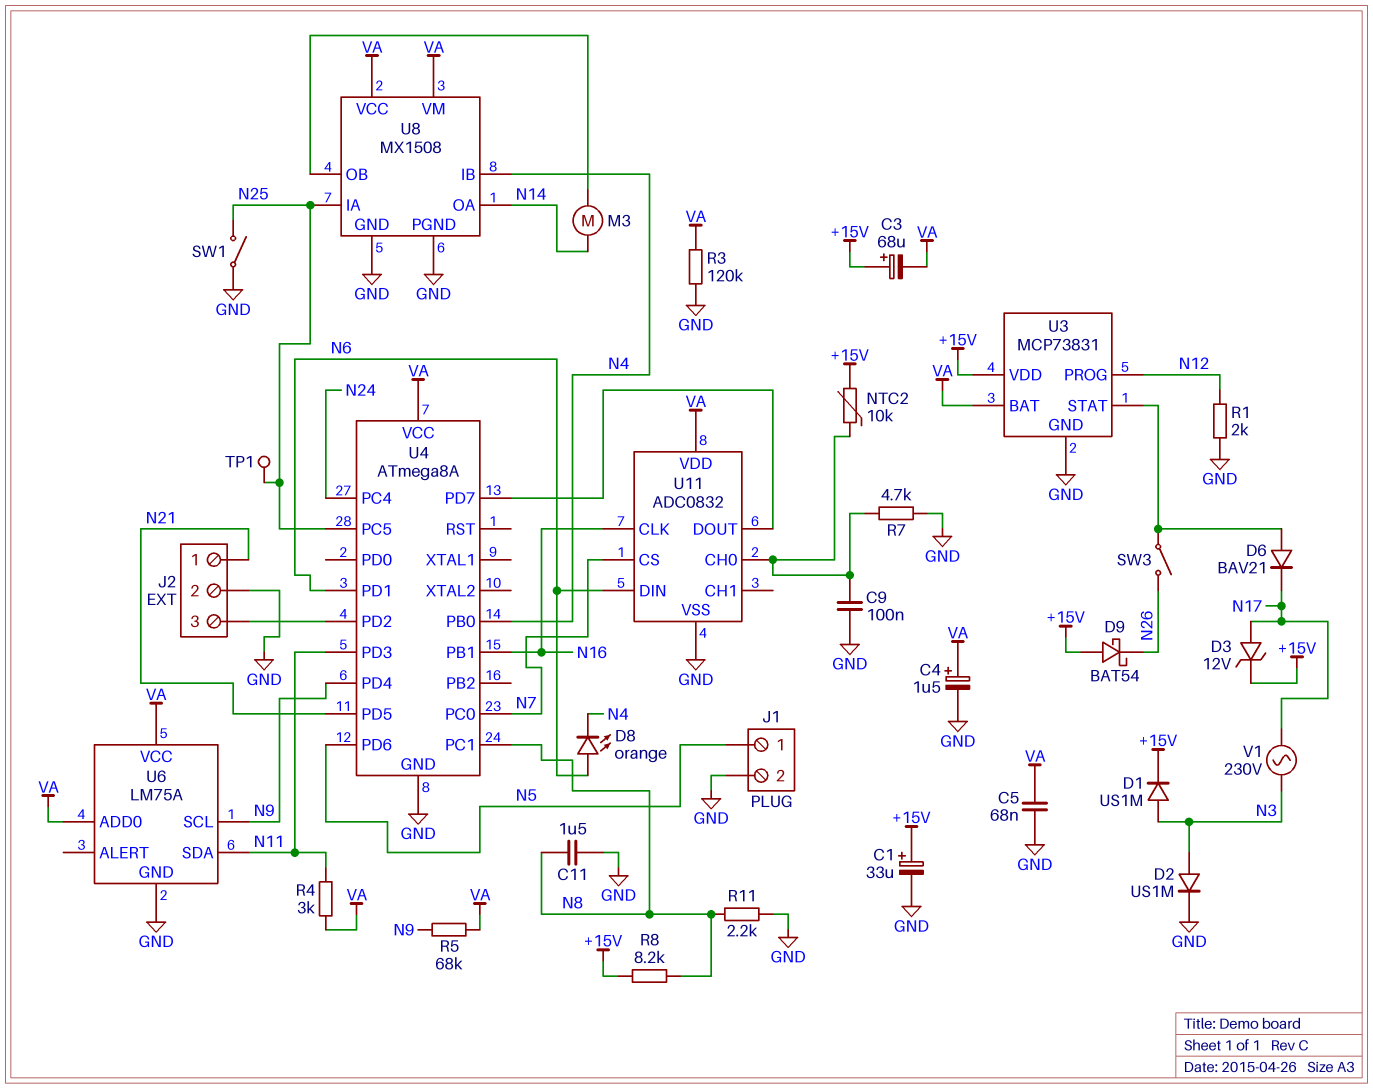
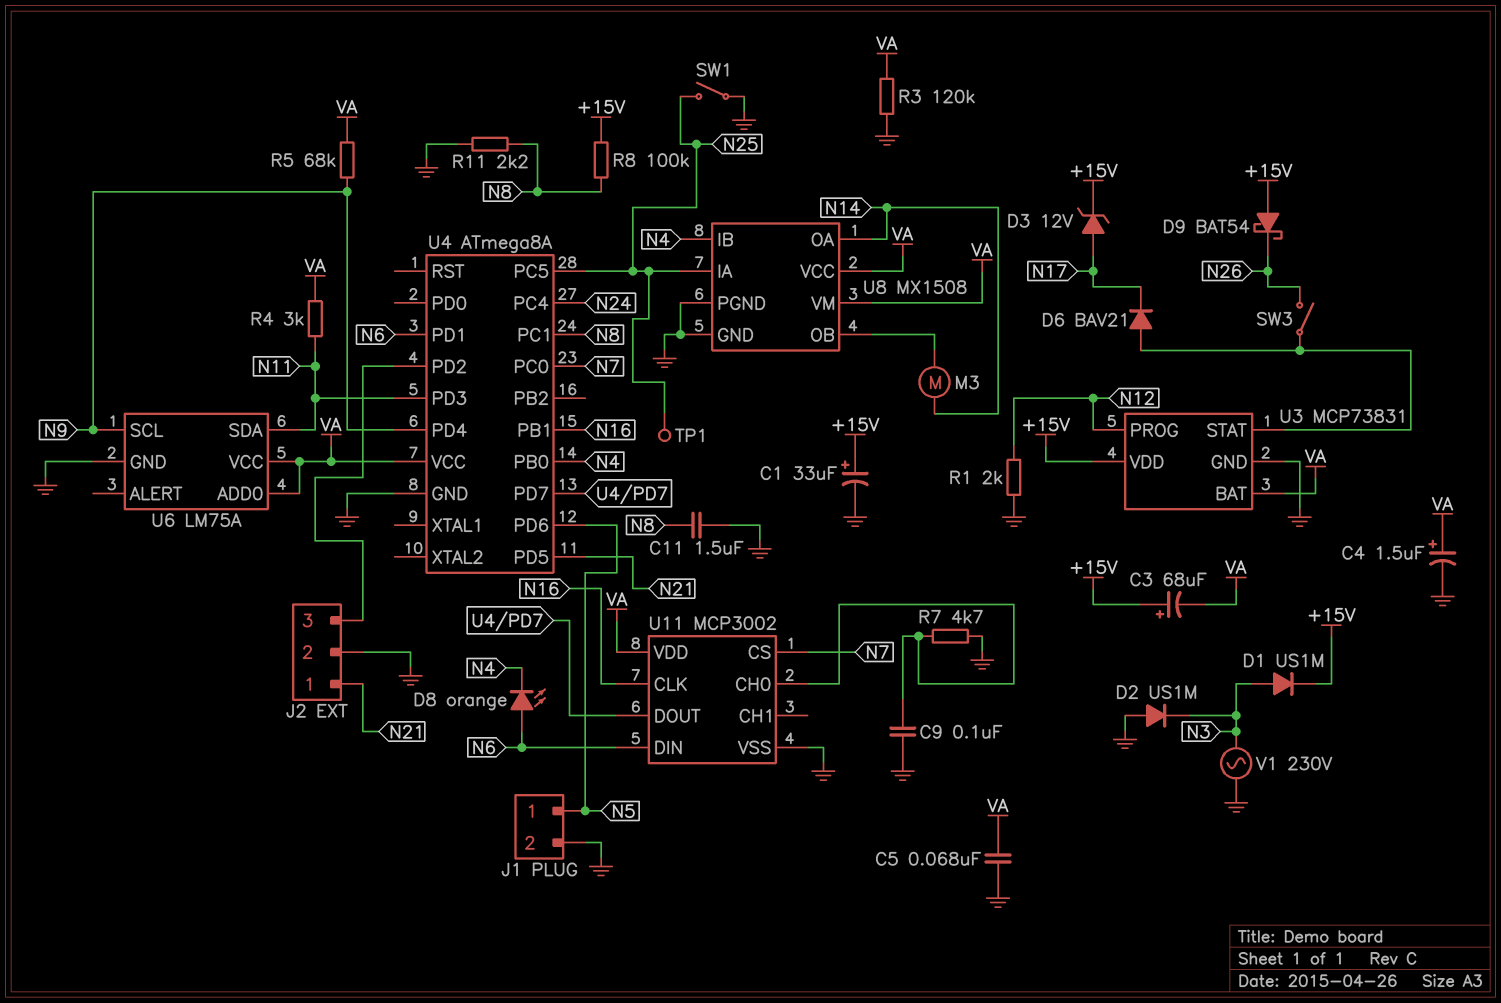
D2: diode US1M (A N3, K GND) -> diode US1M (A GND, K N3)
NTC2: 10k (+15V, U11/CH0) -> none
R8: 8.2k (+15V, N8) -> 100k (+15V, N8)
U11: ADC0832 -> MCP3002
V1: AC 230V (N3, N17) -> AC 230V (GND, N3)

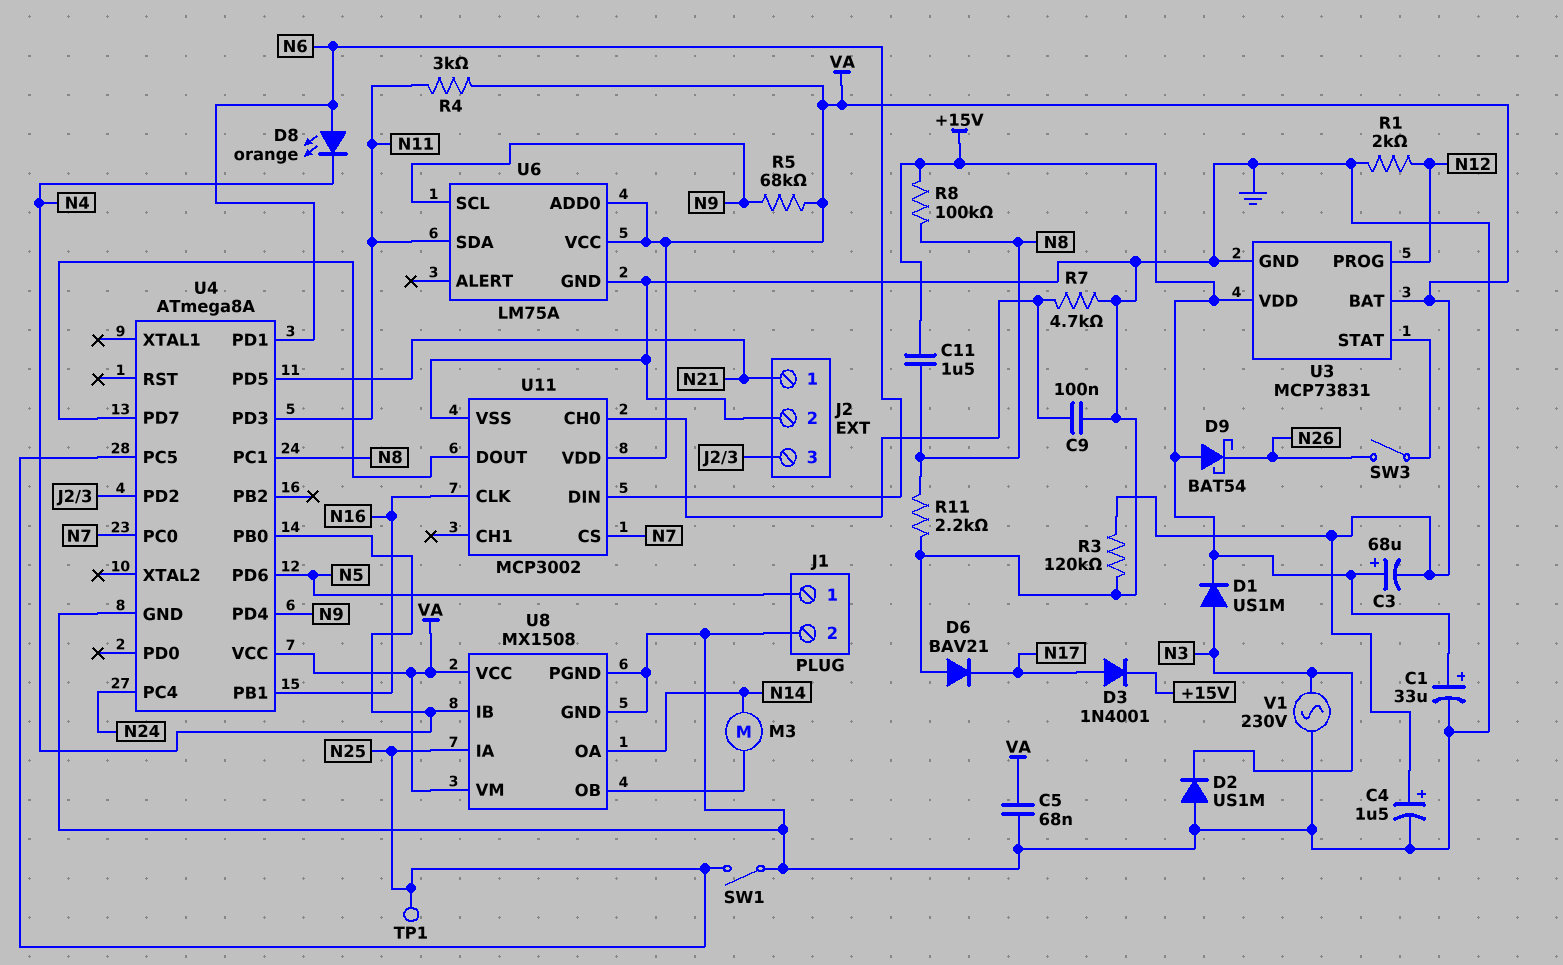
C11: 1.5uF (GND, N8) -> 1.5uF (+15V, N8)
D3: zener 12V (A N17, K +15V) -> diode 1N4001 (A N17, K +15V)
D6: diode BAV21 (A U3/STAT, K N17) -> diode BAV21 (A GND, K N17)

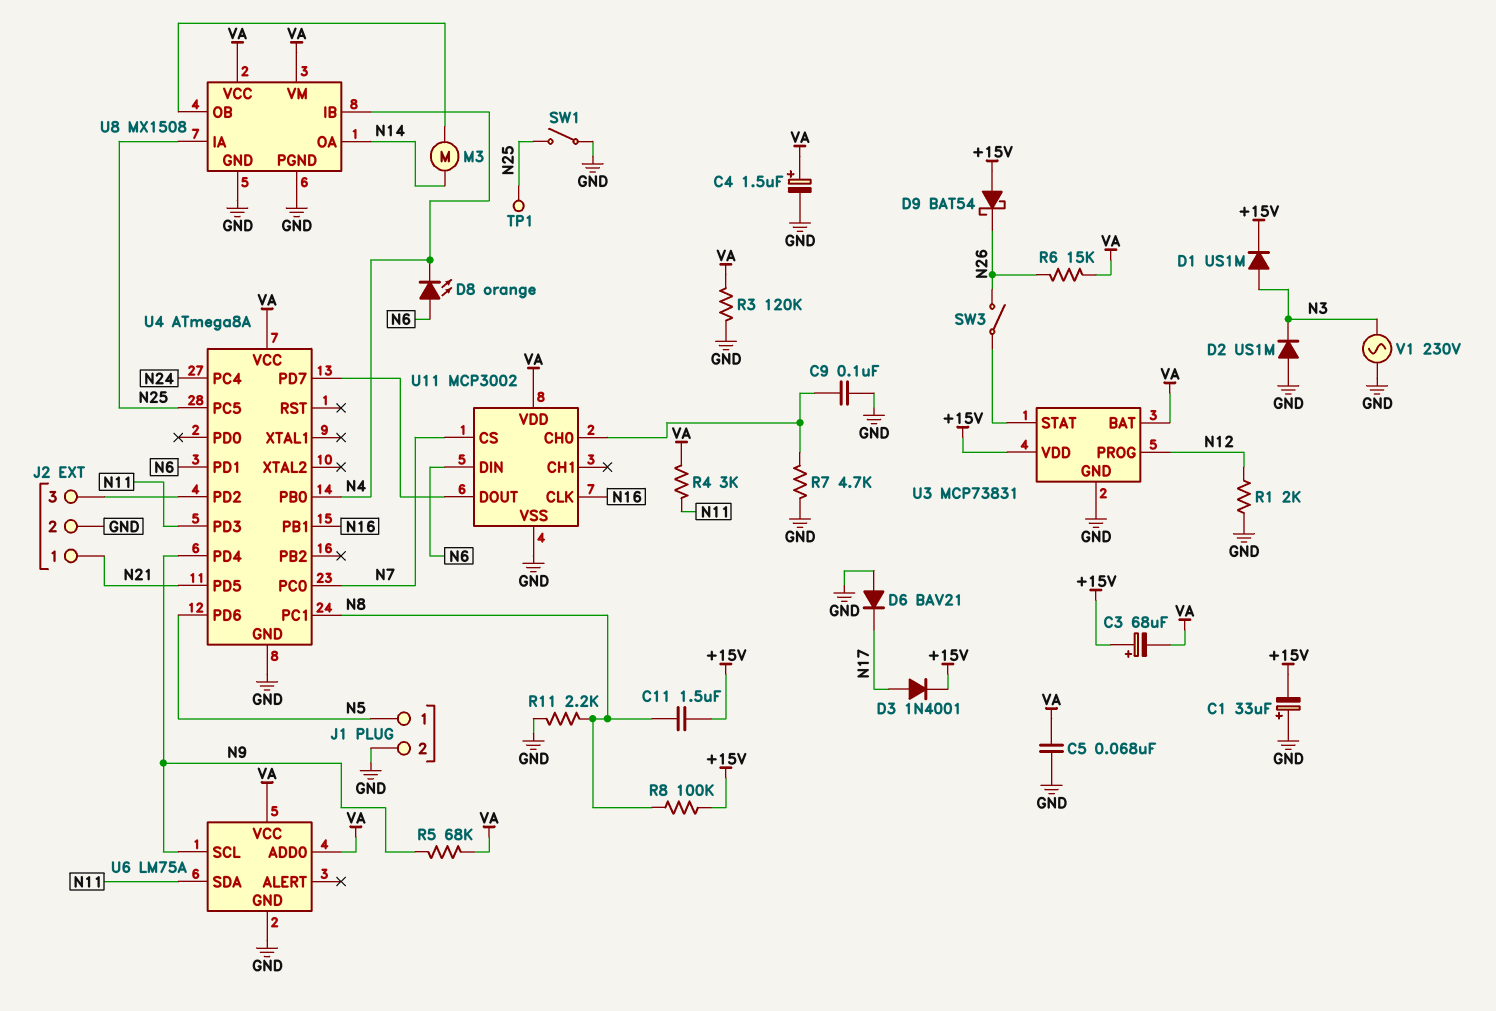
C1: 33uF (plus +15V, minus GND) -> 33uF (plus GND, minus +15V)
R6: none -> 15k (N26, VA)

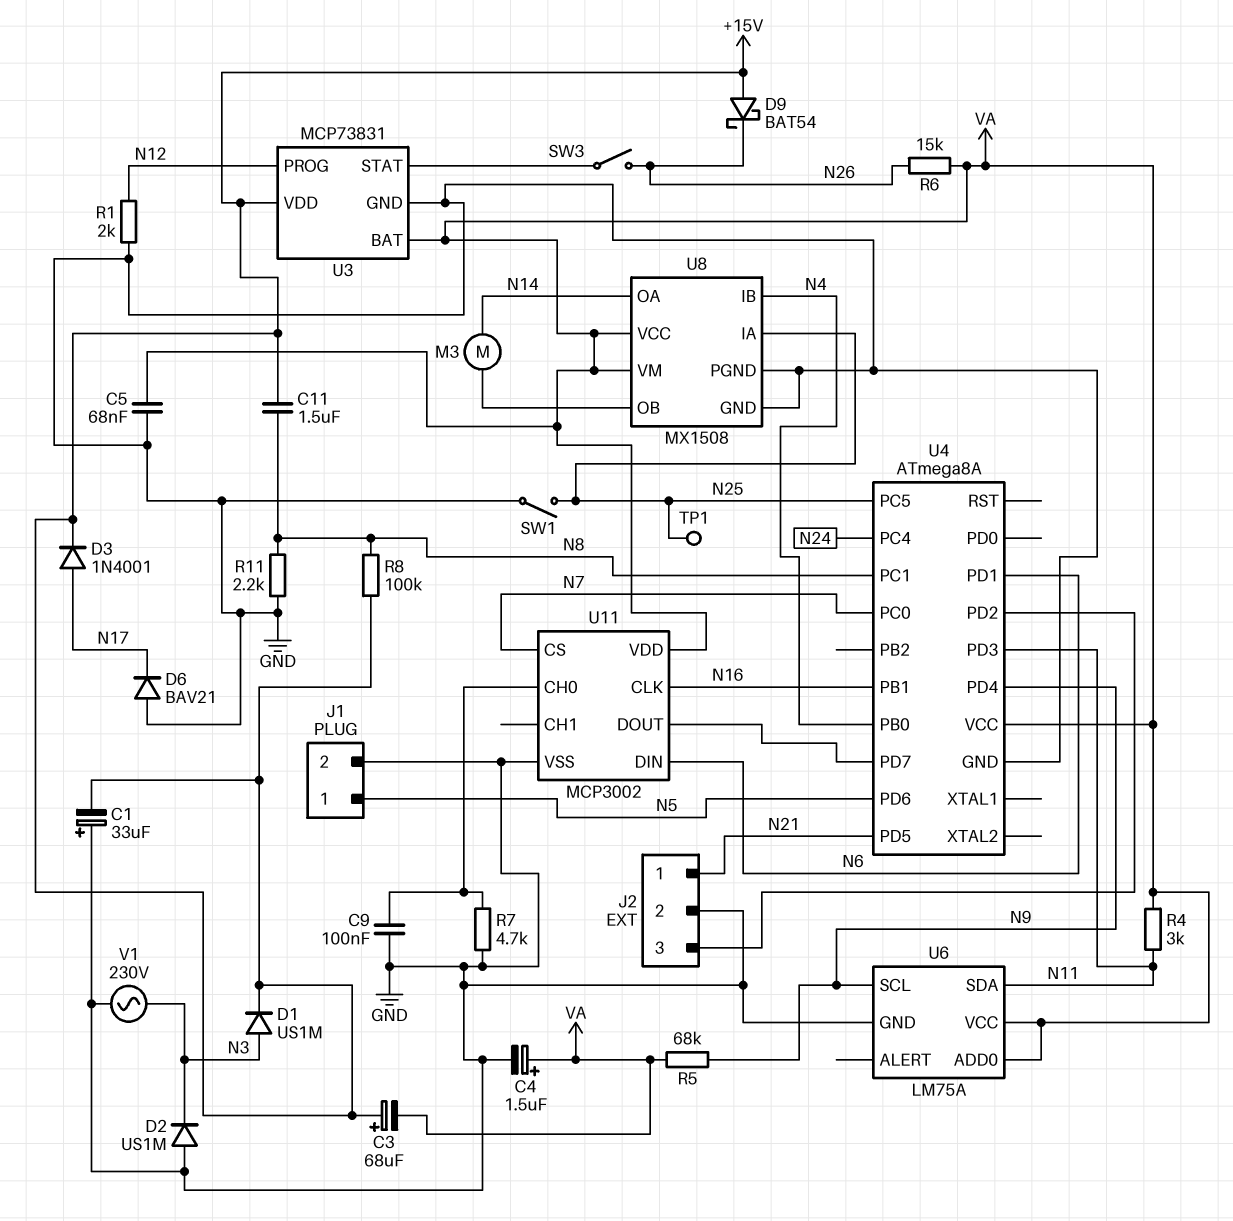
D8: LED orange (A N6, K N4) -> none
R3: 120k (GND, VA) -> none

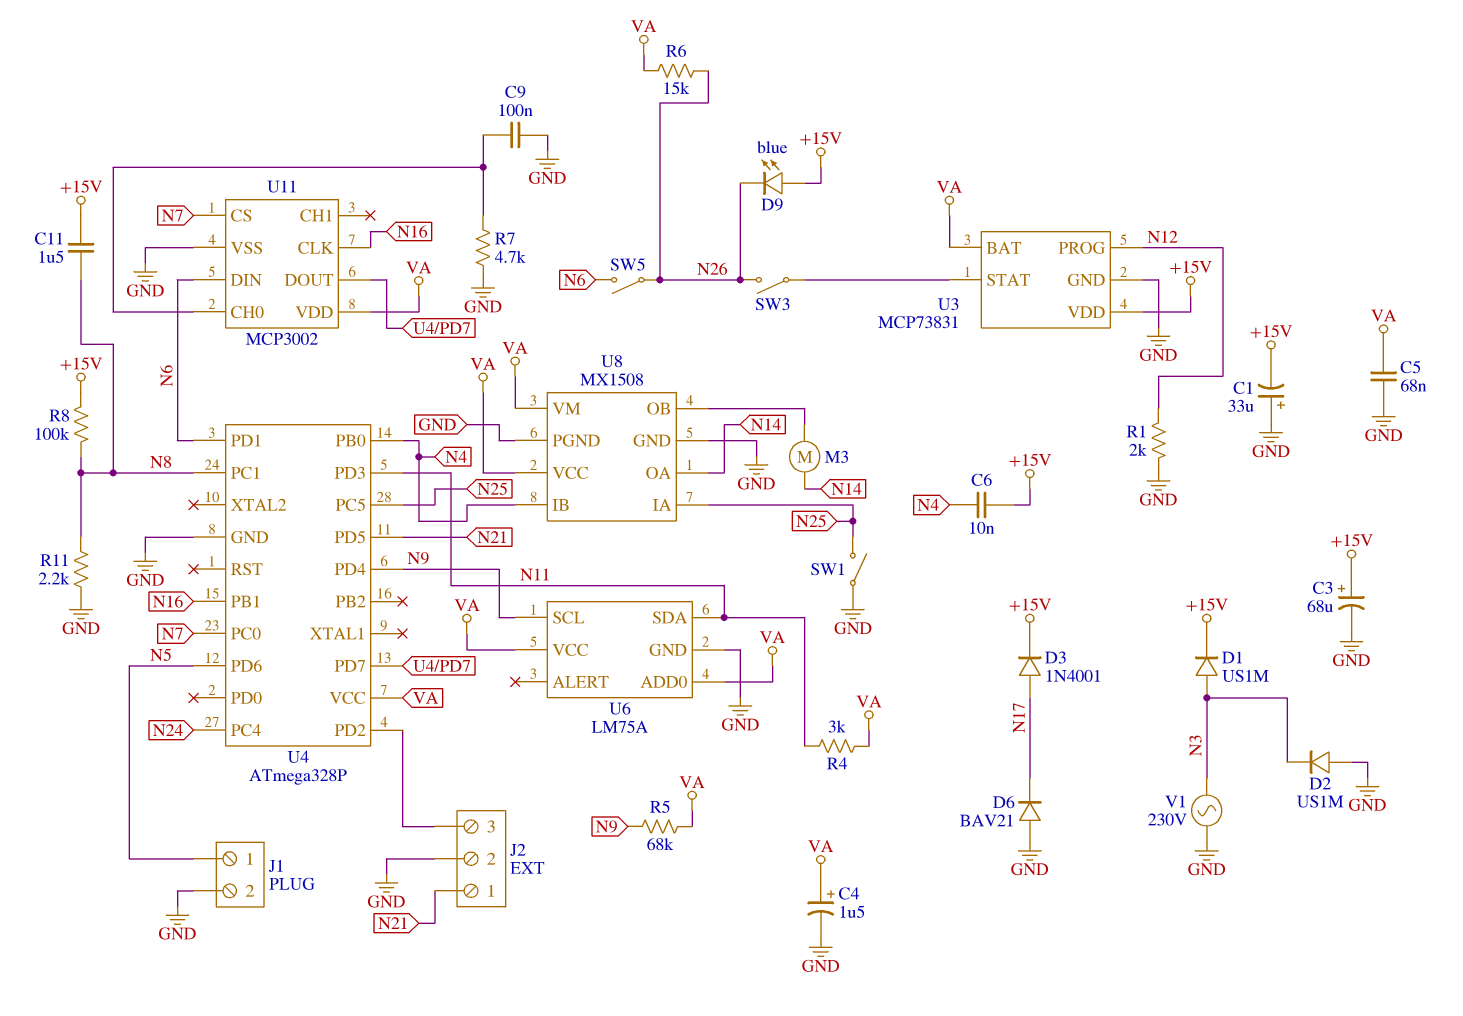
C3: 68uF (plus +15V, minus VA) -> 68uF (plus +15V, minus GND)
C6: none -> 10nF (+15V, N4)
D9: schottky BAT54 (A +15V, K N26) -> LED blue (A +15V, K N26)
SW5: none -> switch (N6, N26)
TP1: test point (N25) -> none
U4: ATmega8A -> ATmega328P

